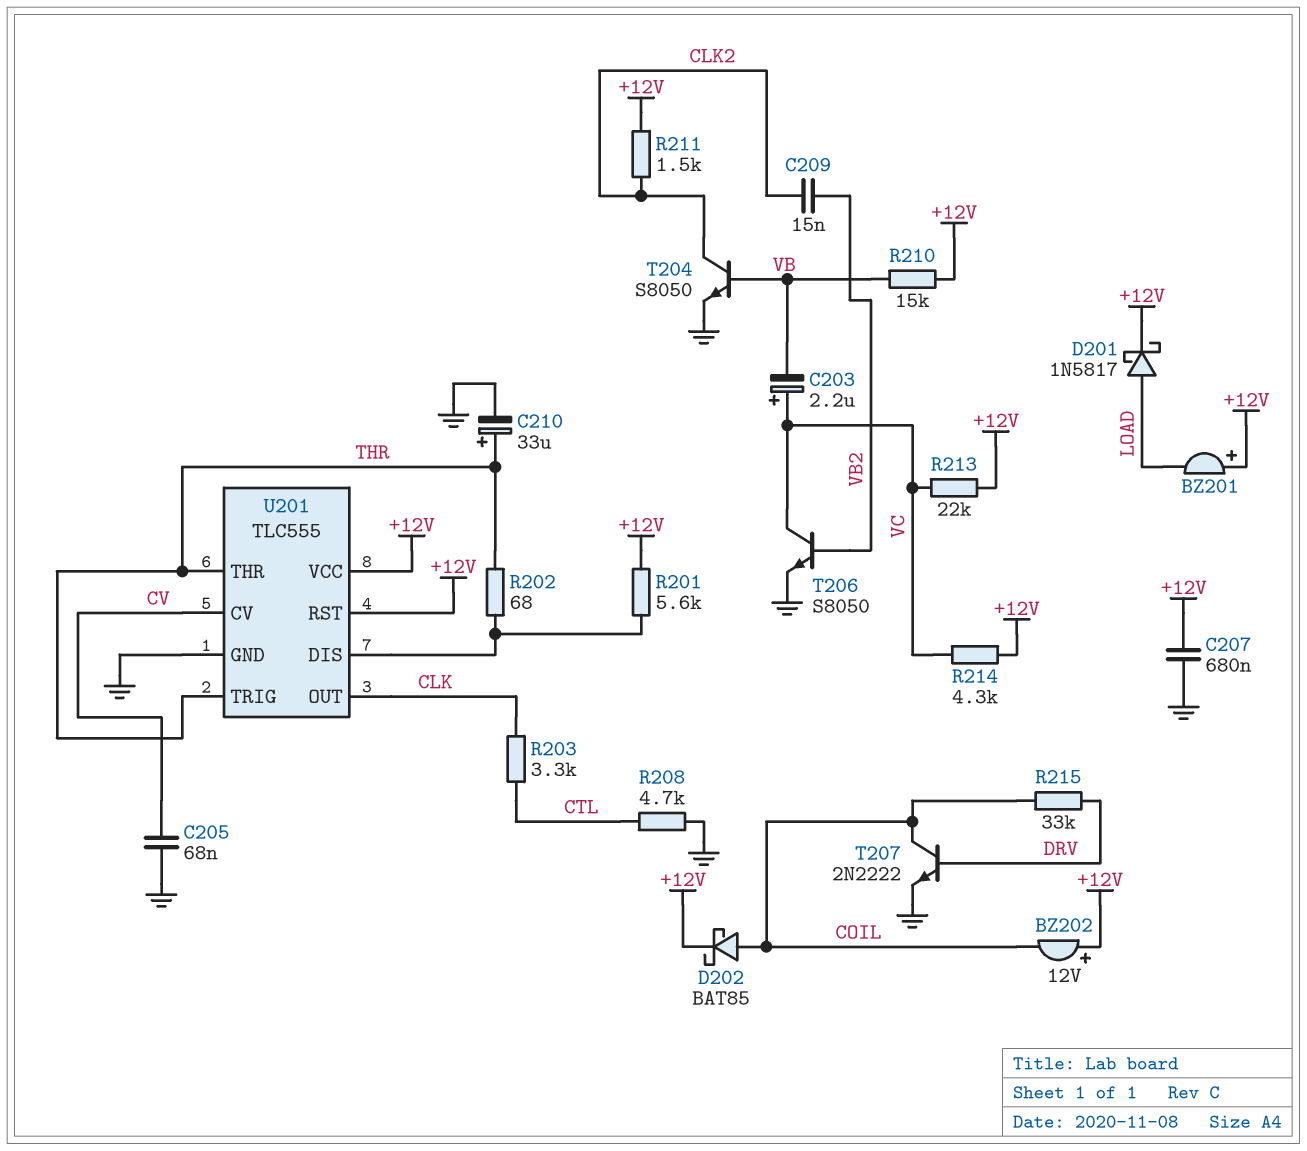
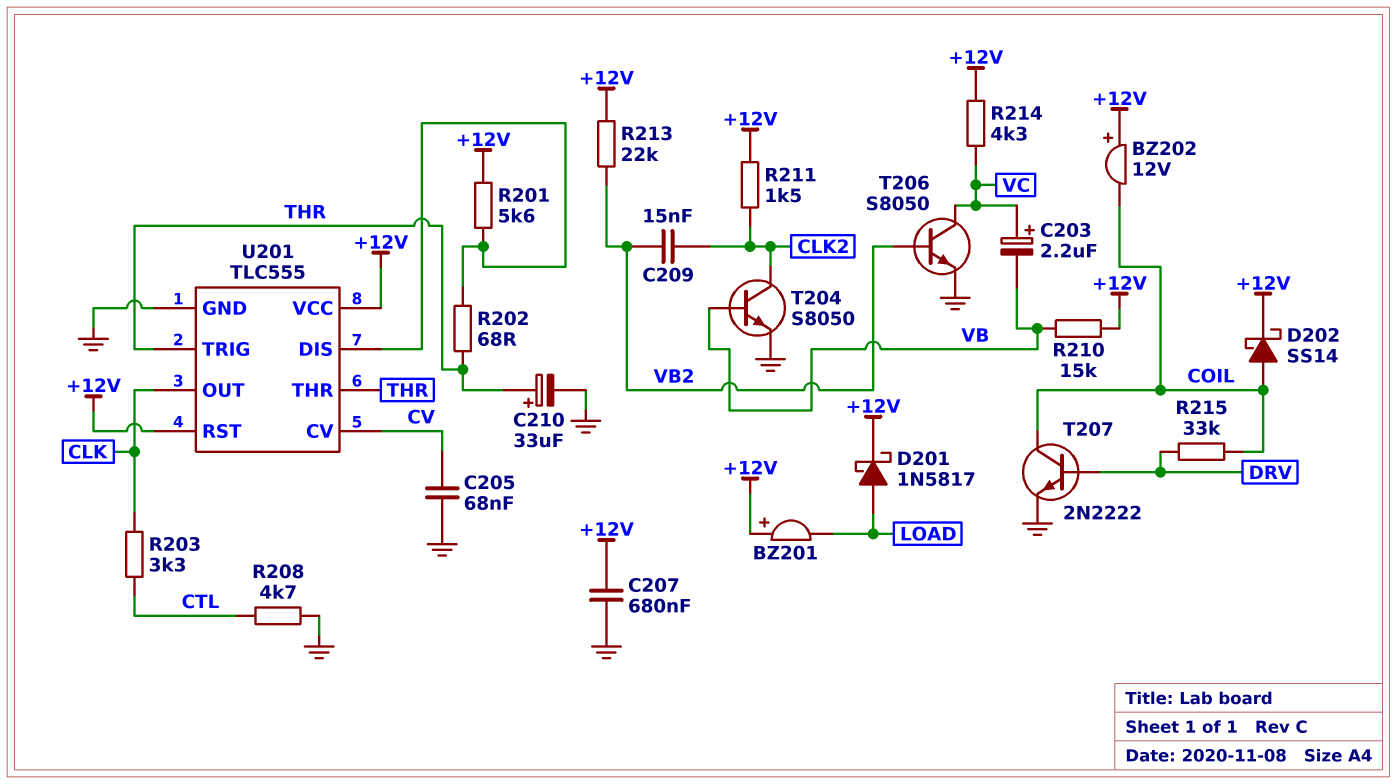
D202: schottky BAT85 (A COIL, K +12V) -> schottky SS14 (A COIL, K +12V)
R213: 22k (+12V, VC) -> 22k (+12V, VB2)

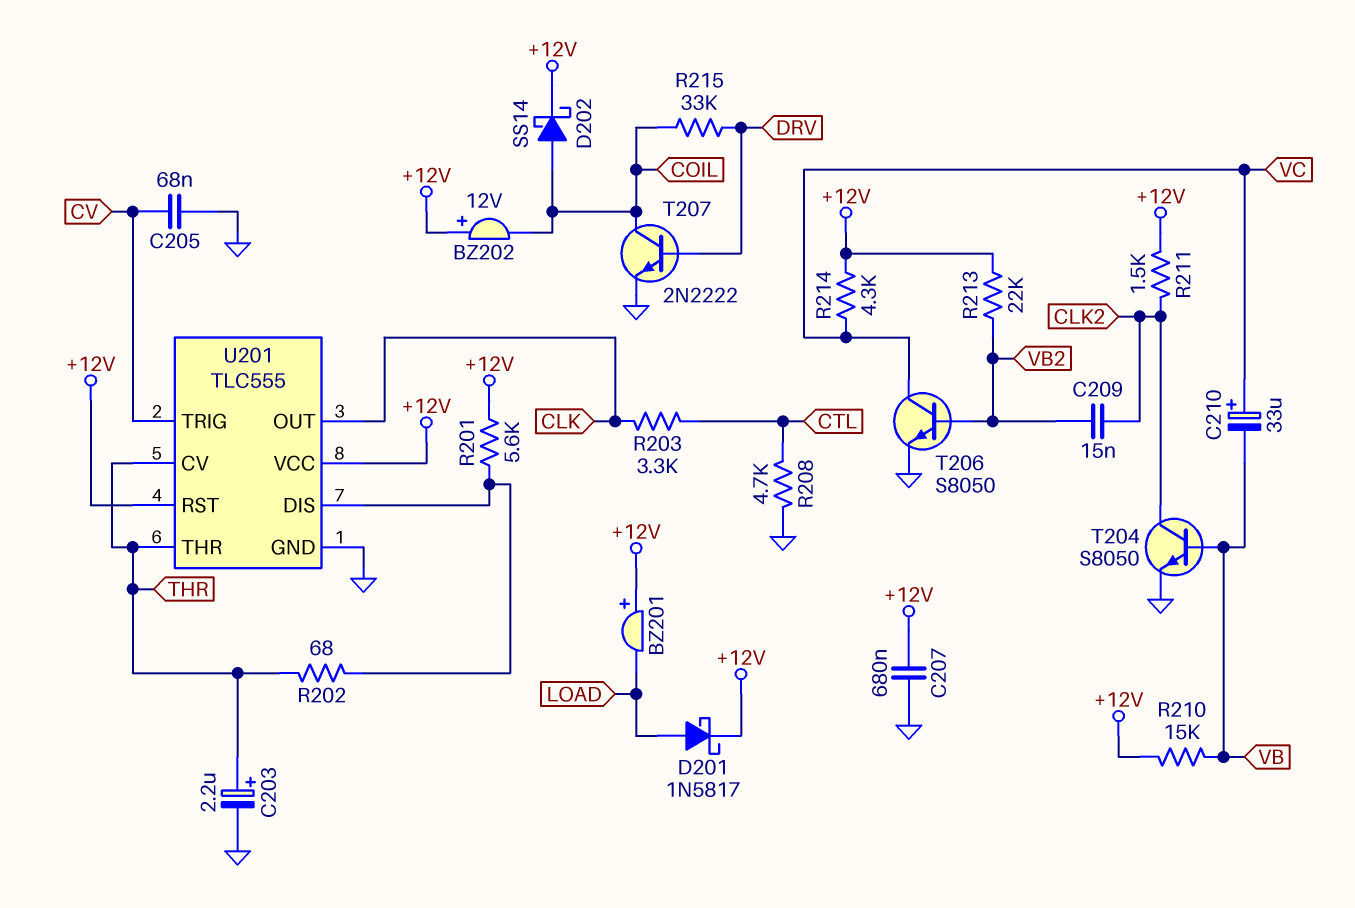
C203: 2.2uF (plus VC, minus VB) -> 2.2uF (plus THR, minus GND)
C210: 33uF (plus THR, minus GND) -> 33uF (plus VC, minus VB)
U201 pin CV: CV -> THR
U201 pin TRIG: THR -> CV

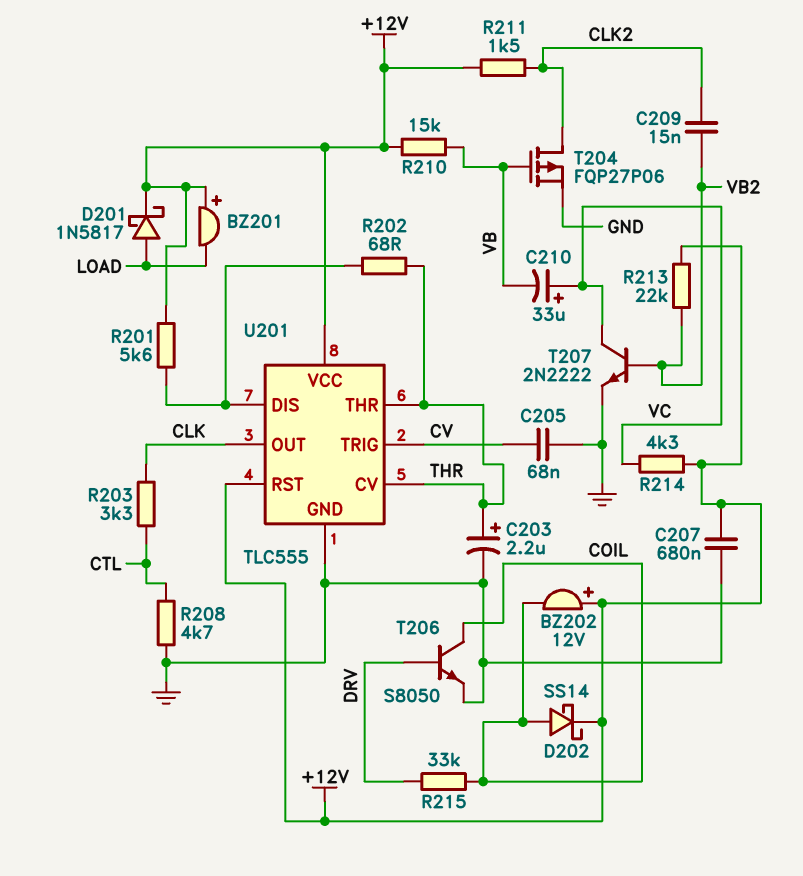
T204: NPN S8050 (B VB, C CLK2, E GND) -> PMOS FQP27P06 (G VB, D CLK2, S GND)
T206: NPN S8050 (B VB2, C VC, E GND) -> NPN S8050 (B DRV, C COIL, E GND)
T207: NPN 2N2222 (B DRV, C COIL, E GND) -> NPN 2N2222 (B VB2, C VC, E GND)

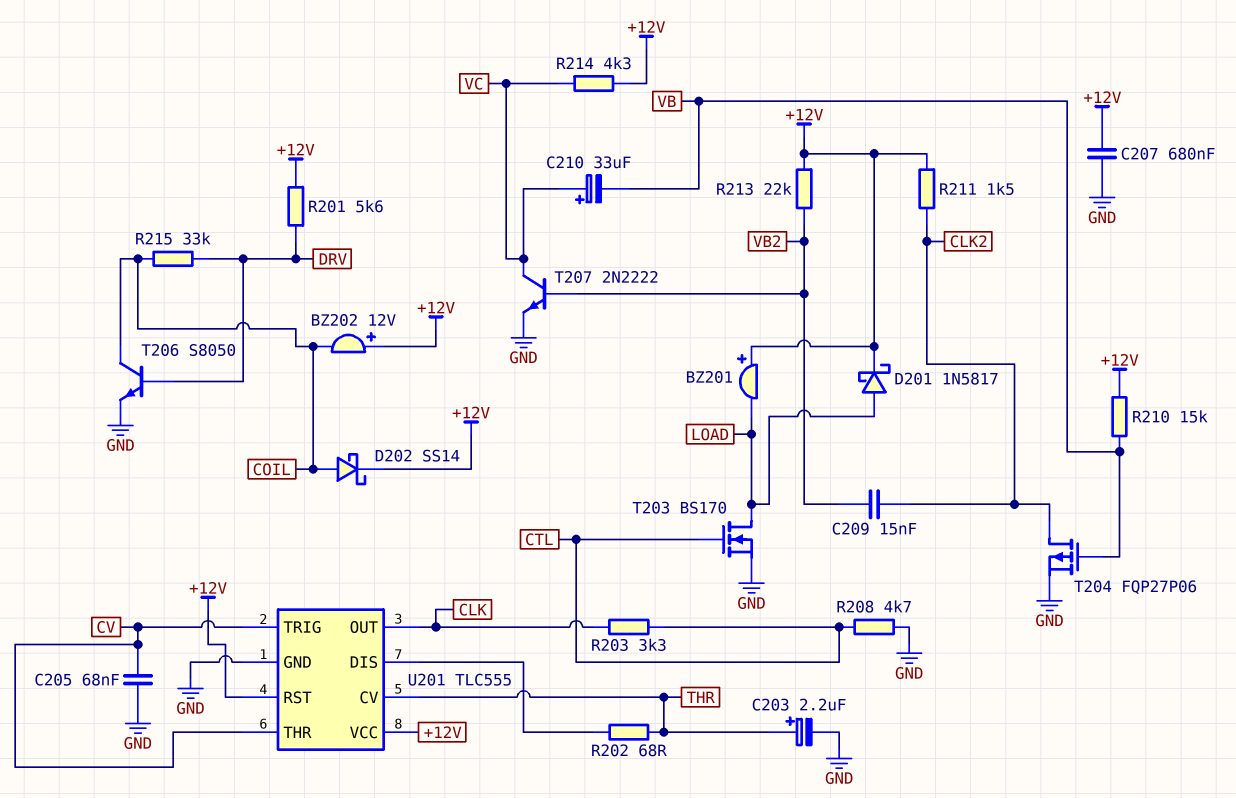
R201: 5.6k (+12V, U201/DIS) -> 5.6k (+12V, DRV)
T203: none -> NMOS BS170 (G CTL, D LOAD, S GND)
U201 pin THR: THR -> CV

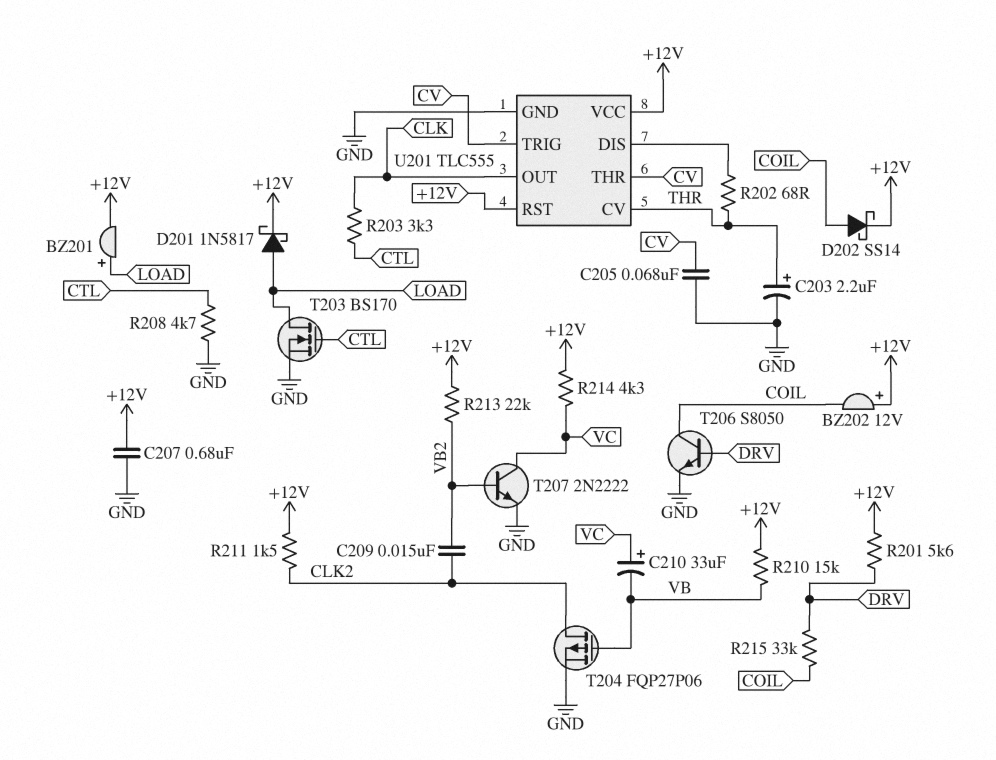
BZ201: buzzer (plus +12V, minus LOAD) -> buzzer (plus LOAD, minus +12V)

